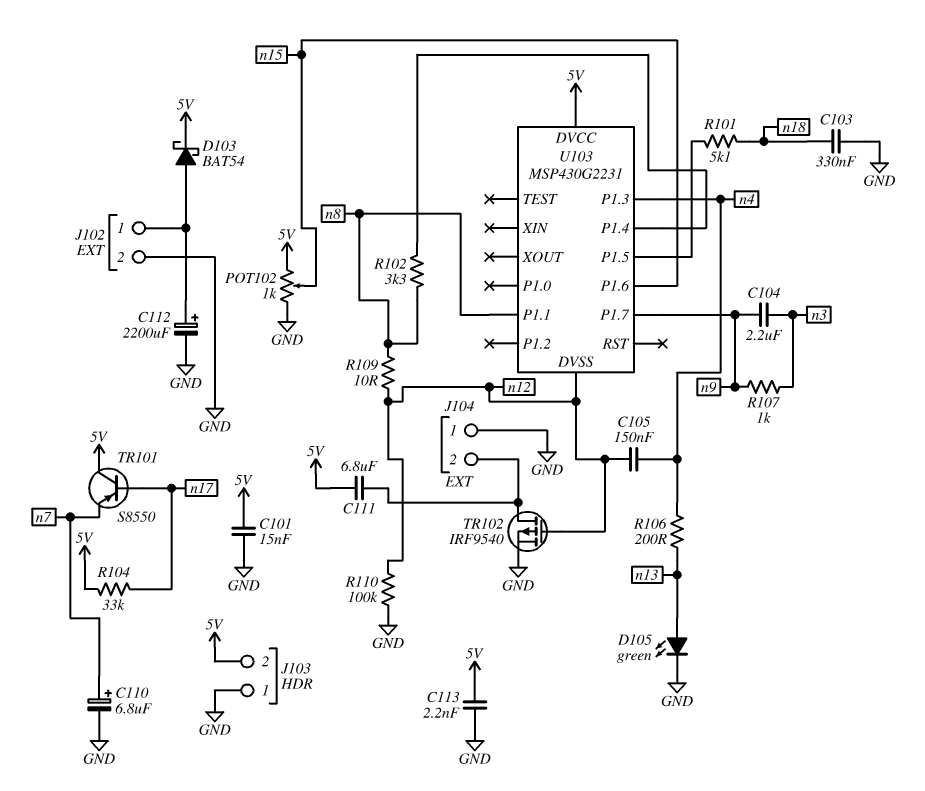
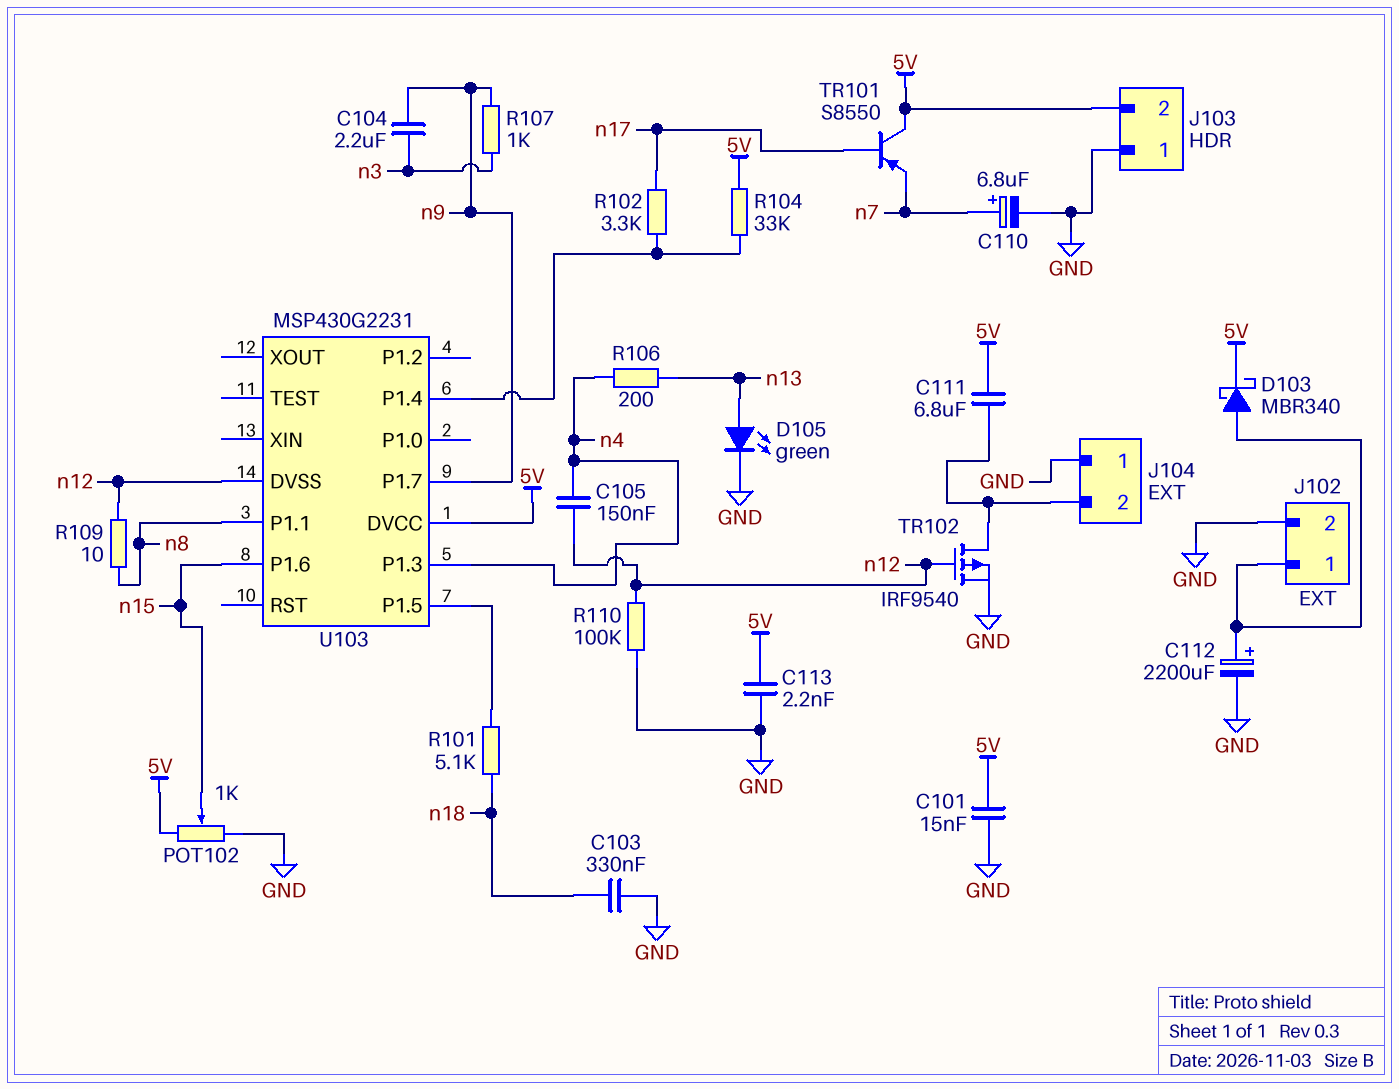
D103: schottky BAT54 (A J102/1, K 5V) -> schottky MBR340 (A J102/1, K 5V)
R102: 3.3k (U103/P1.4, n8) -> 3.3k (U103/P1.4, n17)
R104: 33k (5V, n17) -> 33k (5V, U103/P1.4)

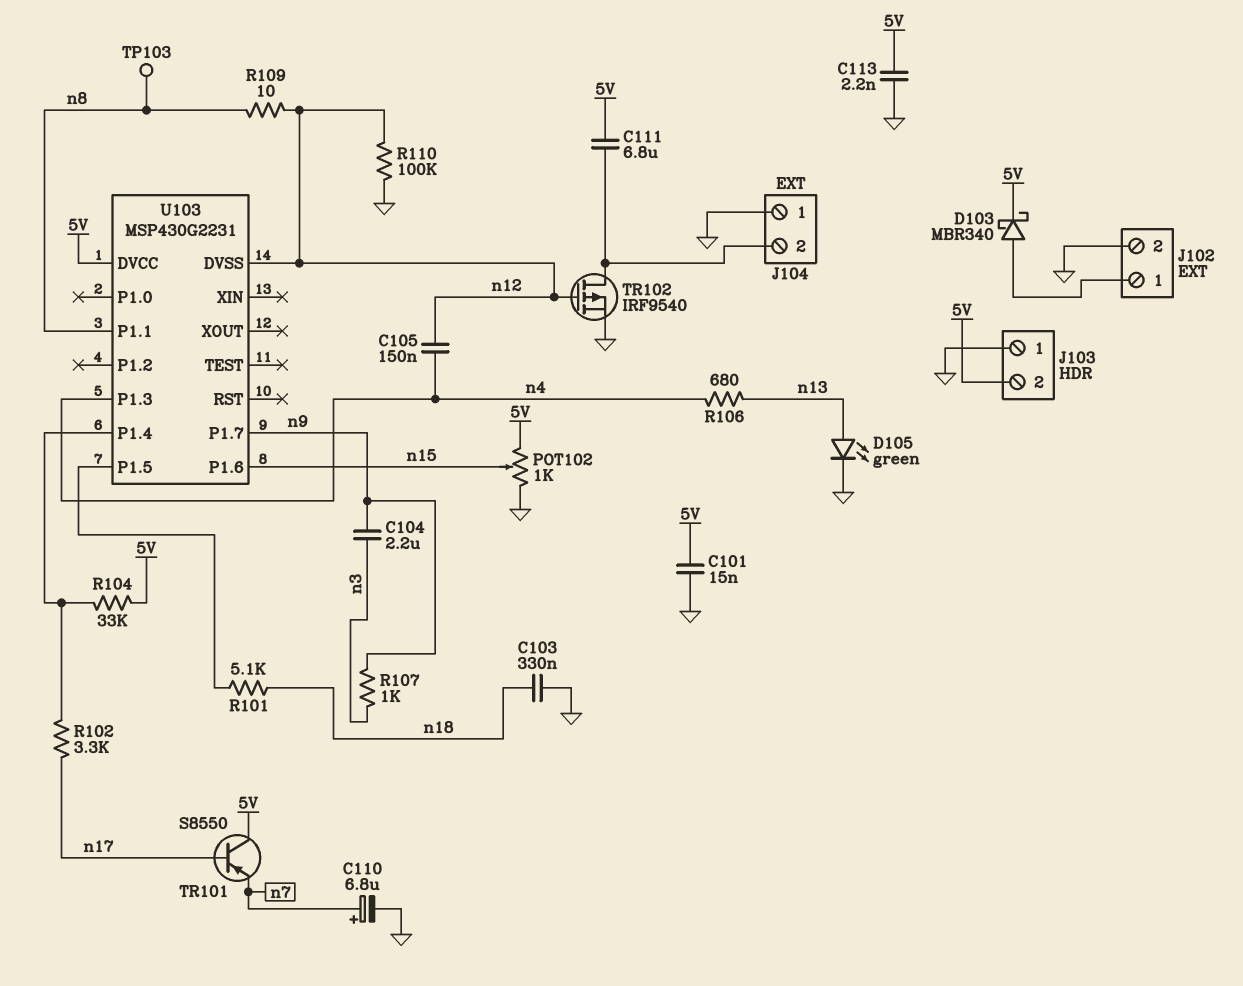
C112: 2200uF (plus J102/1, minus GND) -> none
R106: 200 (n4, n13) -> 680 (n4, n13)
TP103: none -> test point (n8)

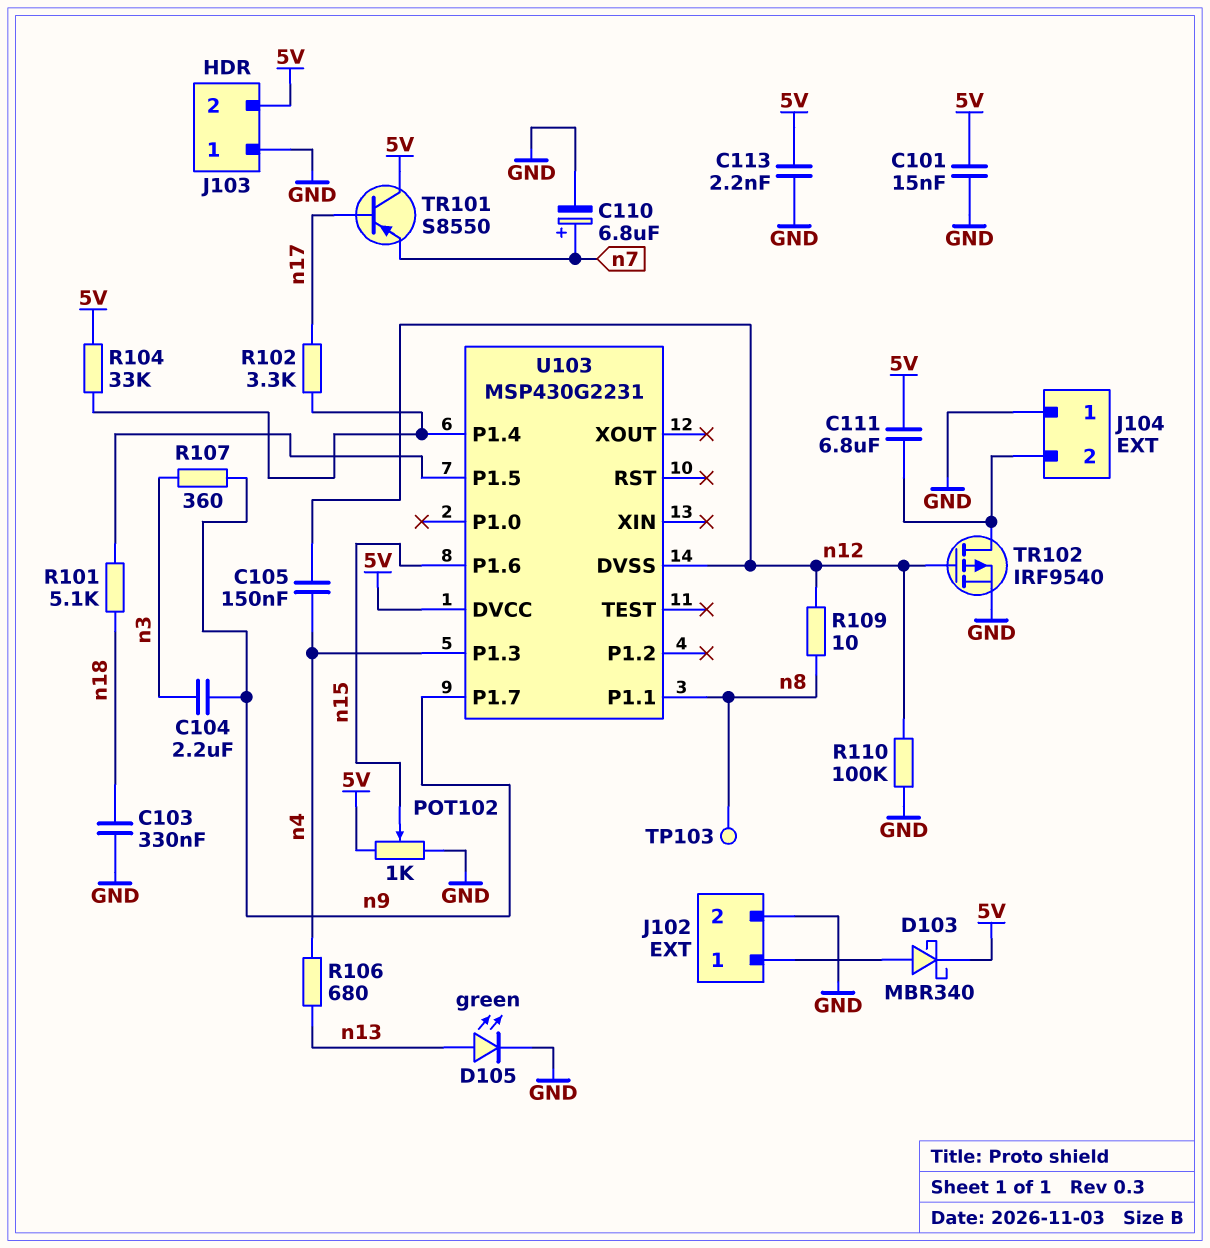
R107: 1k (n3, n9) -> 360 (n3, n9)

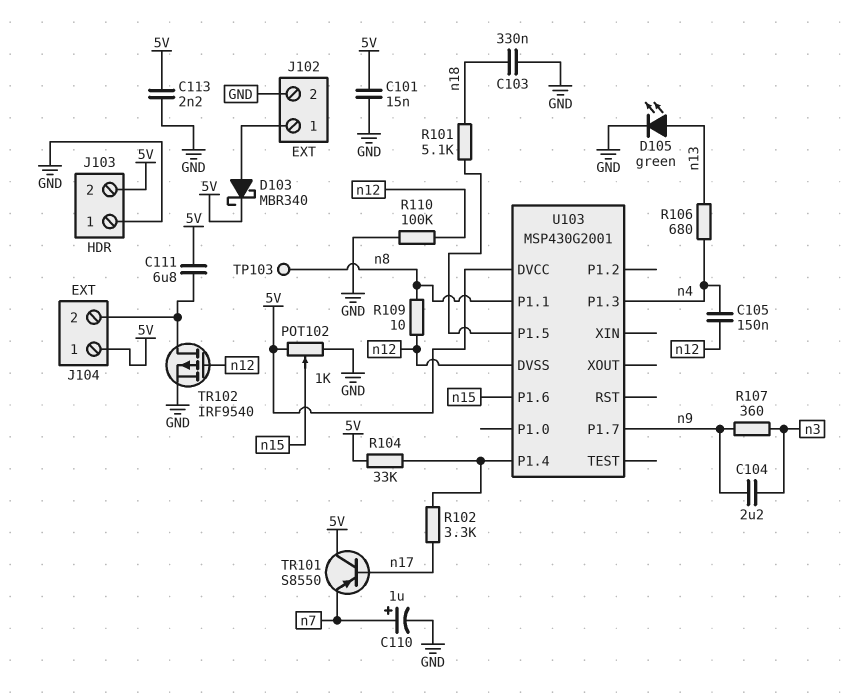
C110: 6.8uF (plus n7, minus GND) -> 1uF (plus n7, minus GND)
J104 pin 1: GND -> 5V
U103: MSP430G2231 -> MSP430G2001

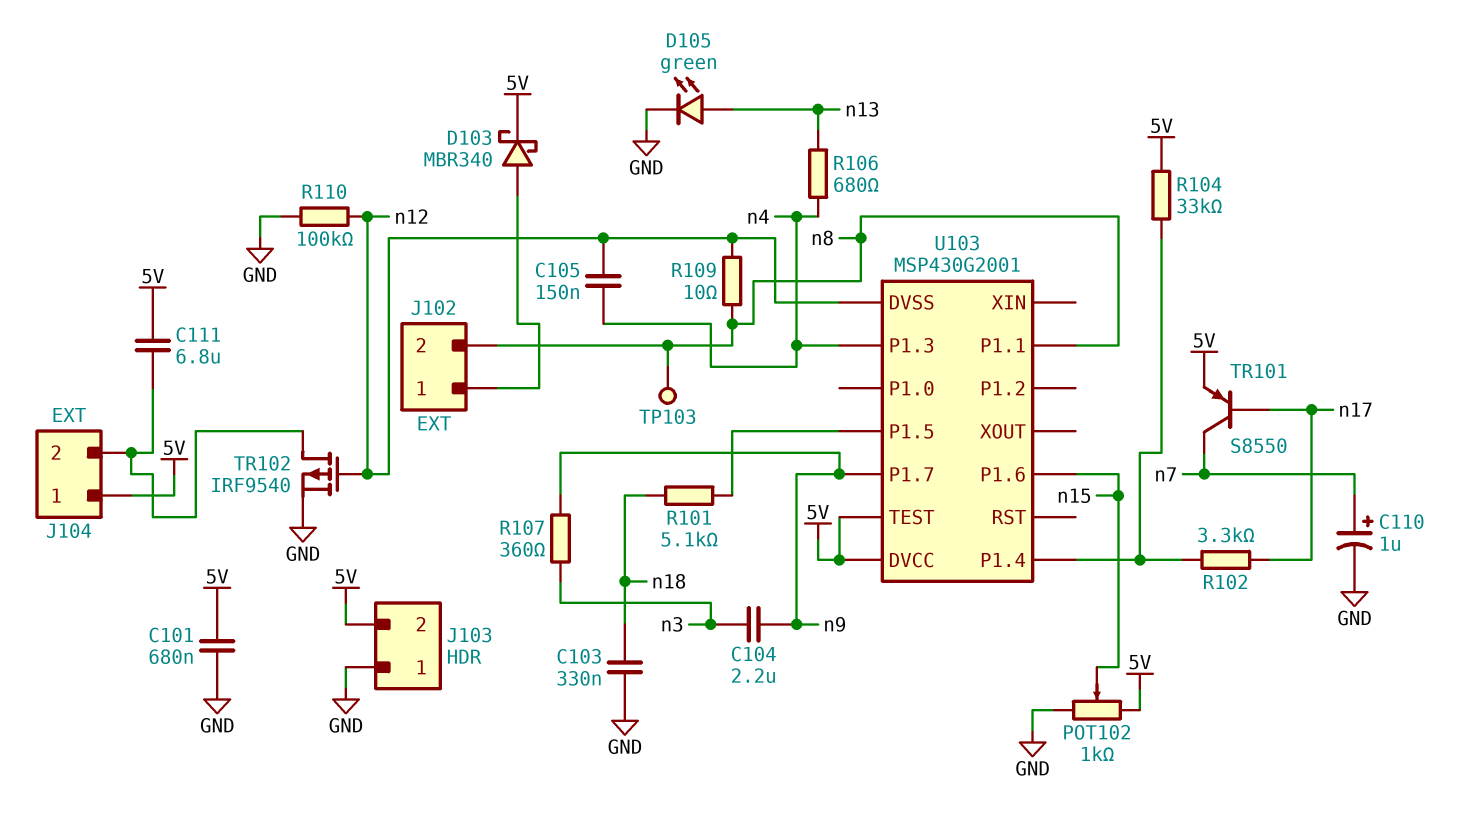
C101: 15nF (5V, GND) -> 680nF (5V, GND)
C113: 2.2nF (5V, GND) -> none
J102 pin 2: GND -> n8
TR101: PNP S8550 (B n17, C 5V, E n7) -> PNP S8550 (B n17, C n7, E 5V)
U103 pin TEST: none -> 5V

